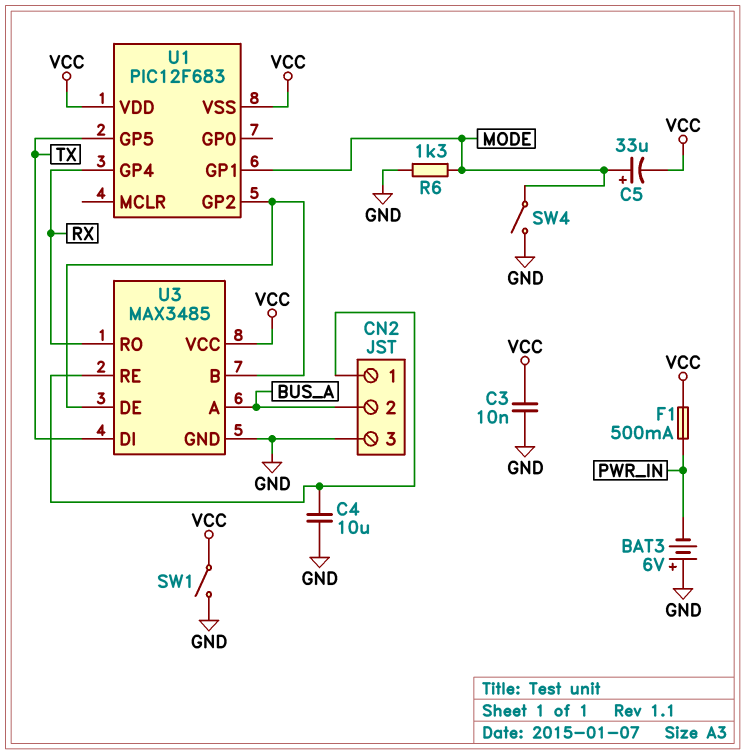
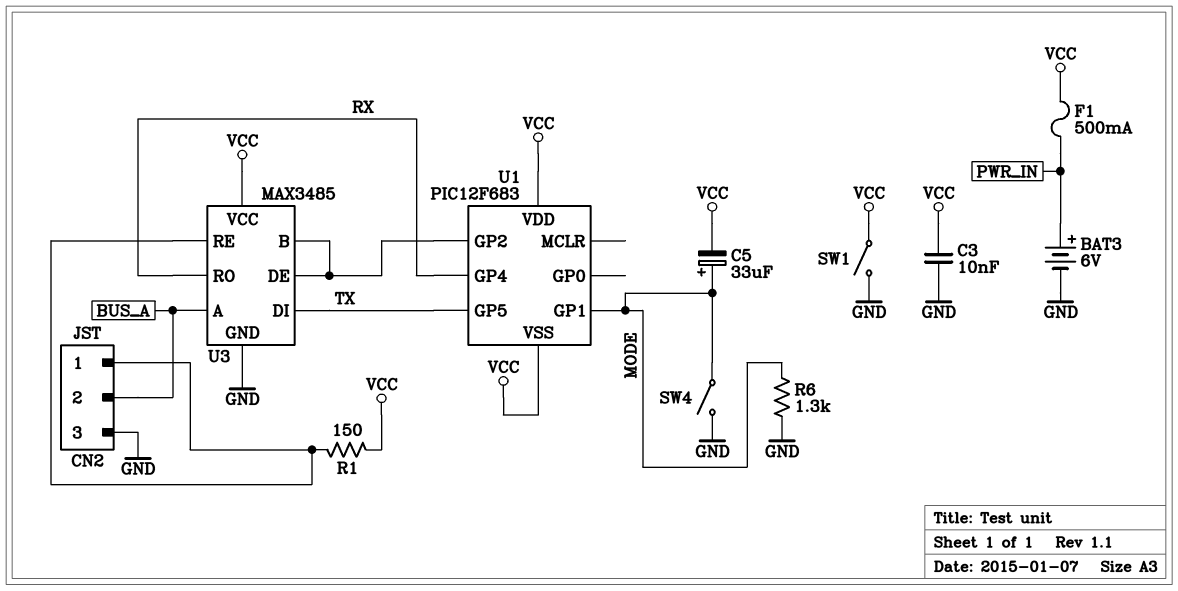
BAT3: 6V (plus GND, minus PWR_IN) -> 6V (plus PWR_IN, minus GND)
C4: 10uF (CN2/1, GND) -> none
R1: none -> 150 (CN2/1, VCC)

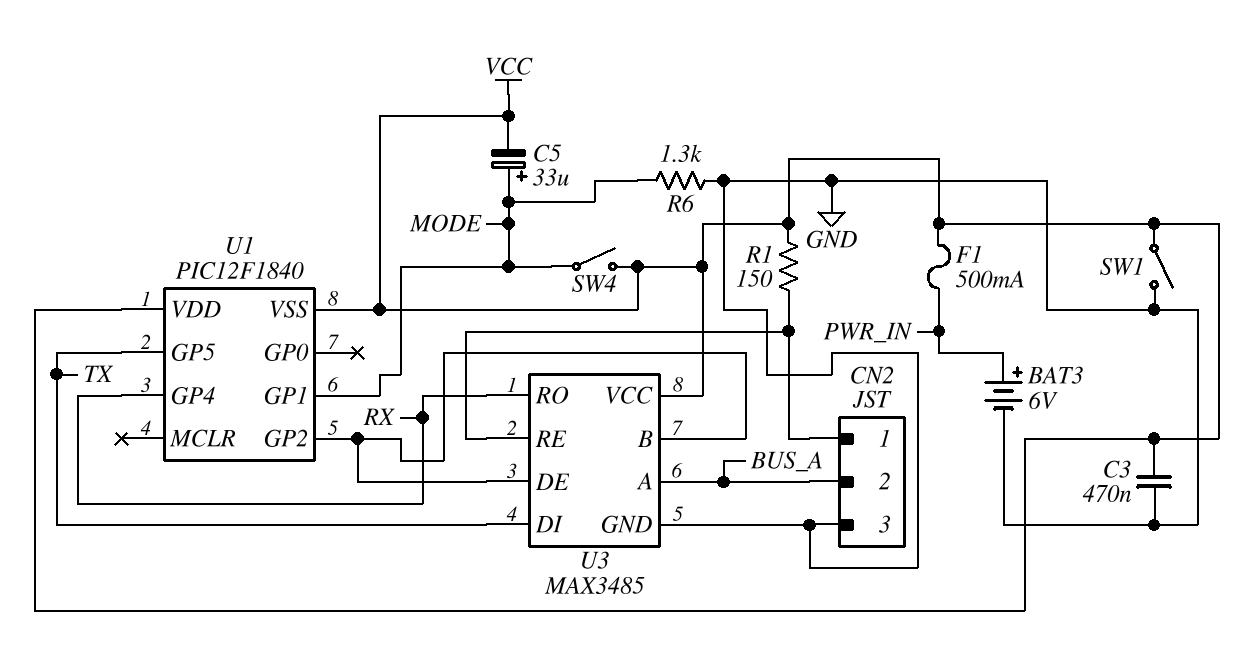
C3: 10nF (GND, VCC) -> 470nF (GND, VCC)
SW4: switch (GND, MODE) -> switch (MODE, VCC)
U1: PIC12F683 -> PIC12F1840

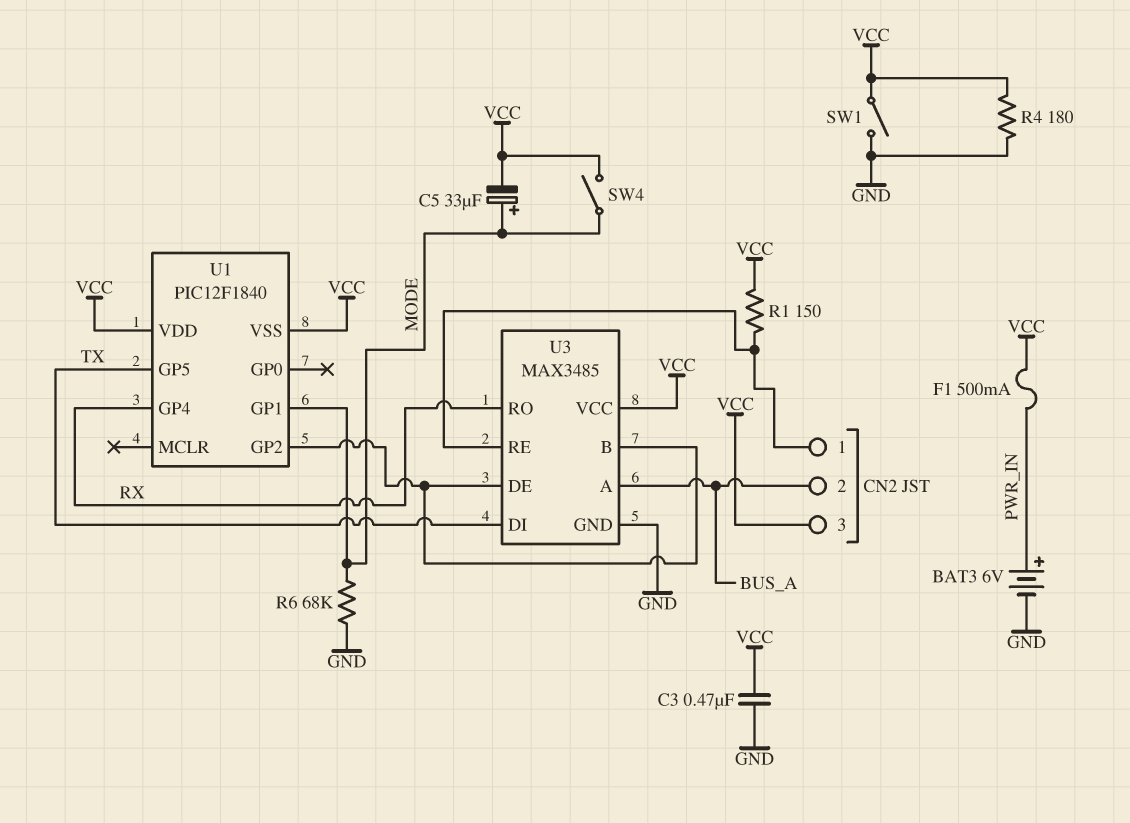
CN2 pin 3: GND -> VCC
R4: none -> 180 (GND, VCC)
R6: 1.3k (GND, MODE) -> 68k (GND, MODE)

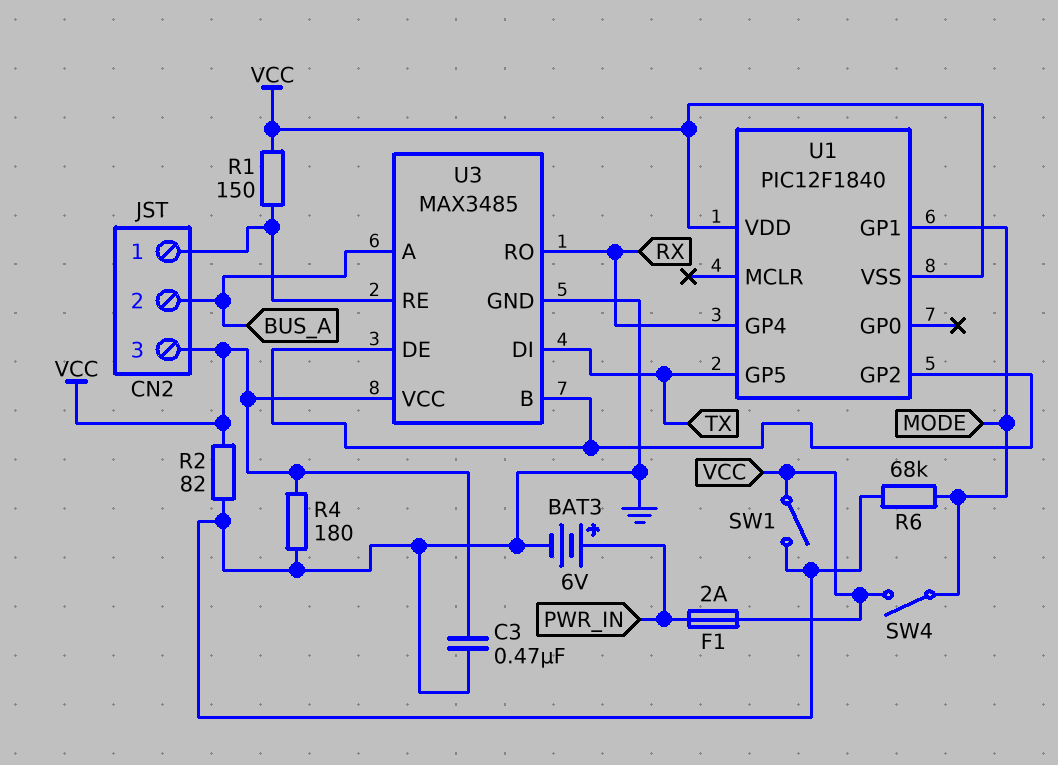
C5: 33uF (plus MODE, minus VCC) -> none
F1: 500mA (PWR_IN, VCC) -> 2A (PWR_IN, VCC)
R2: none -> 82 (GND, VCC)

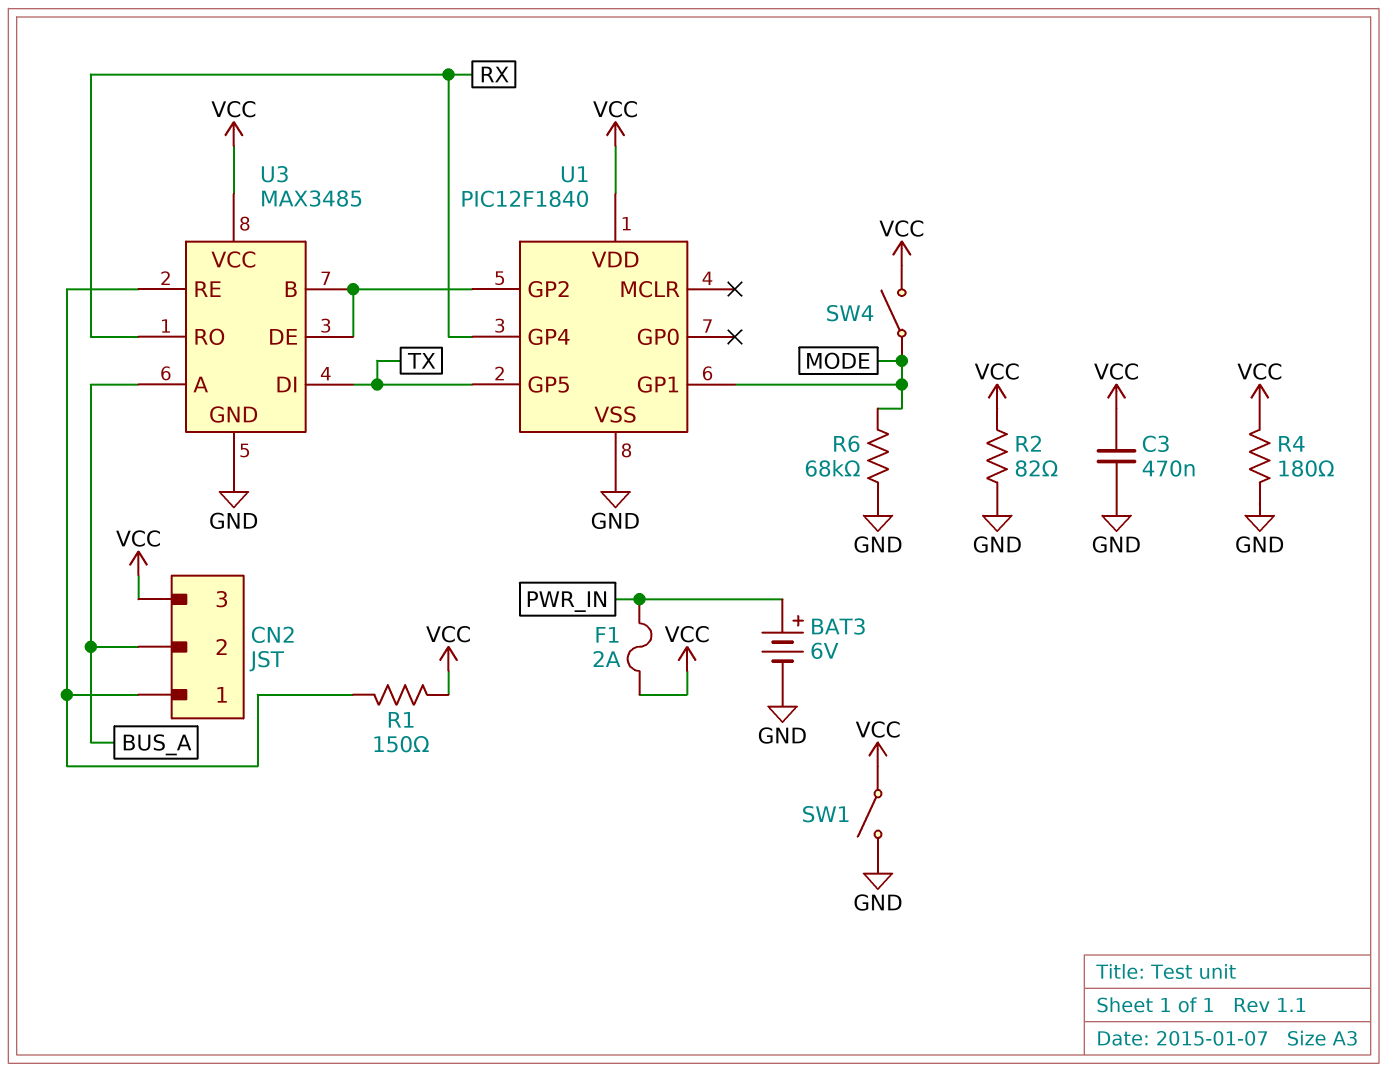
U1 pin VSS: VCC -> GND

